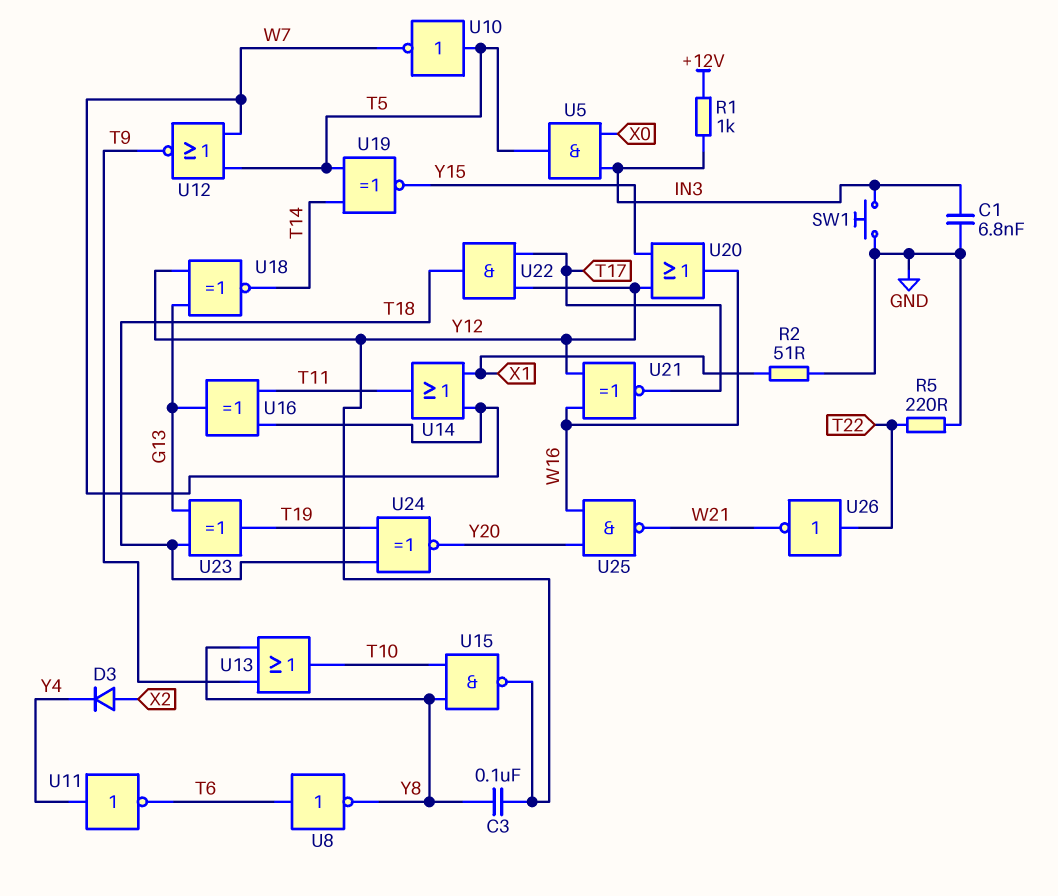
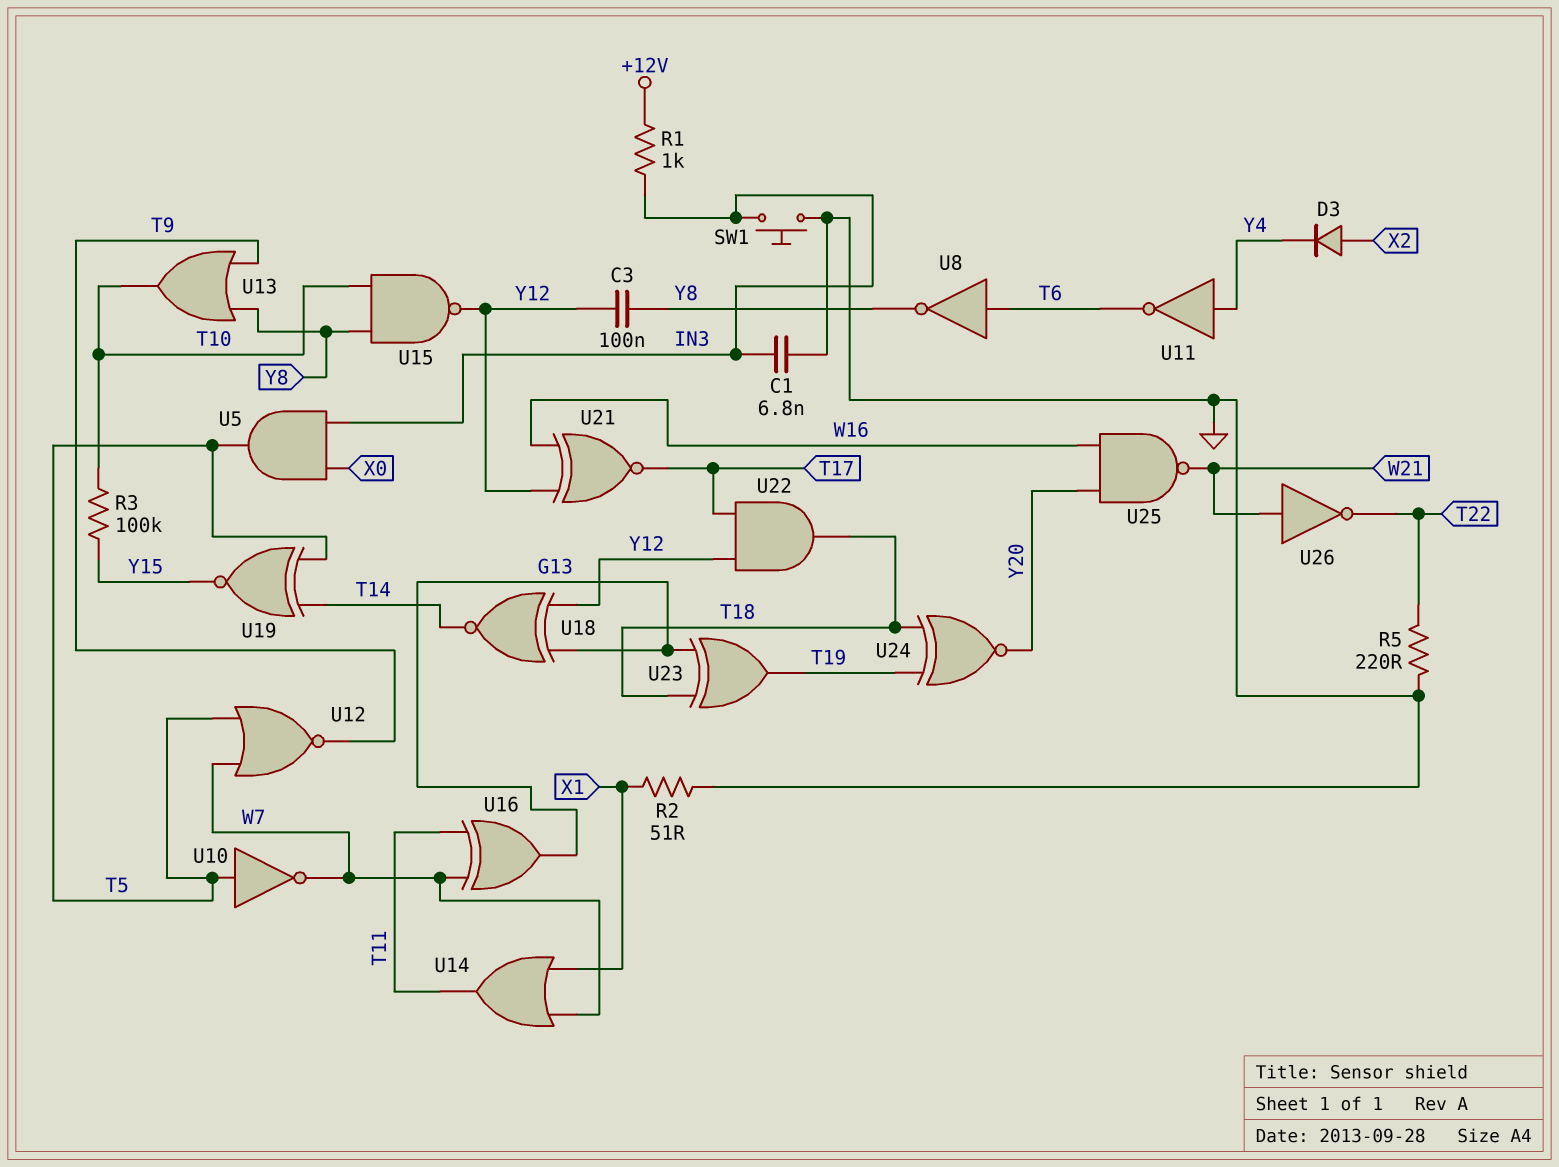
R3: none -> 100k (T10, Y15)
U20: OR (in Y12, in Y15, out W16) -> none
U26: NOT (in T22, out W21) -> NOT (in W21, out T22)

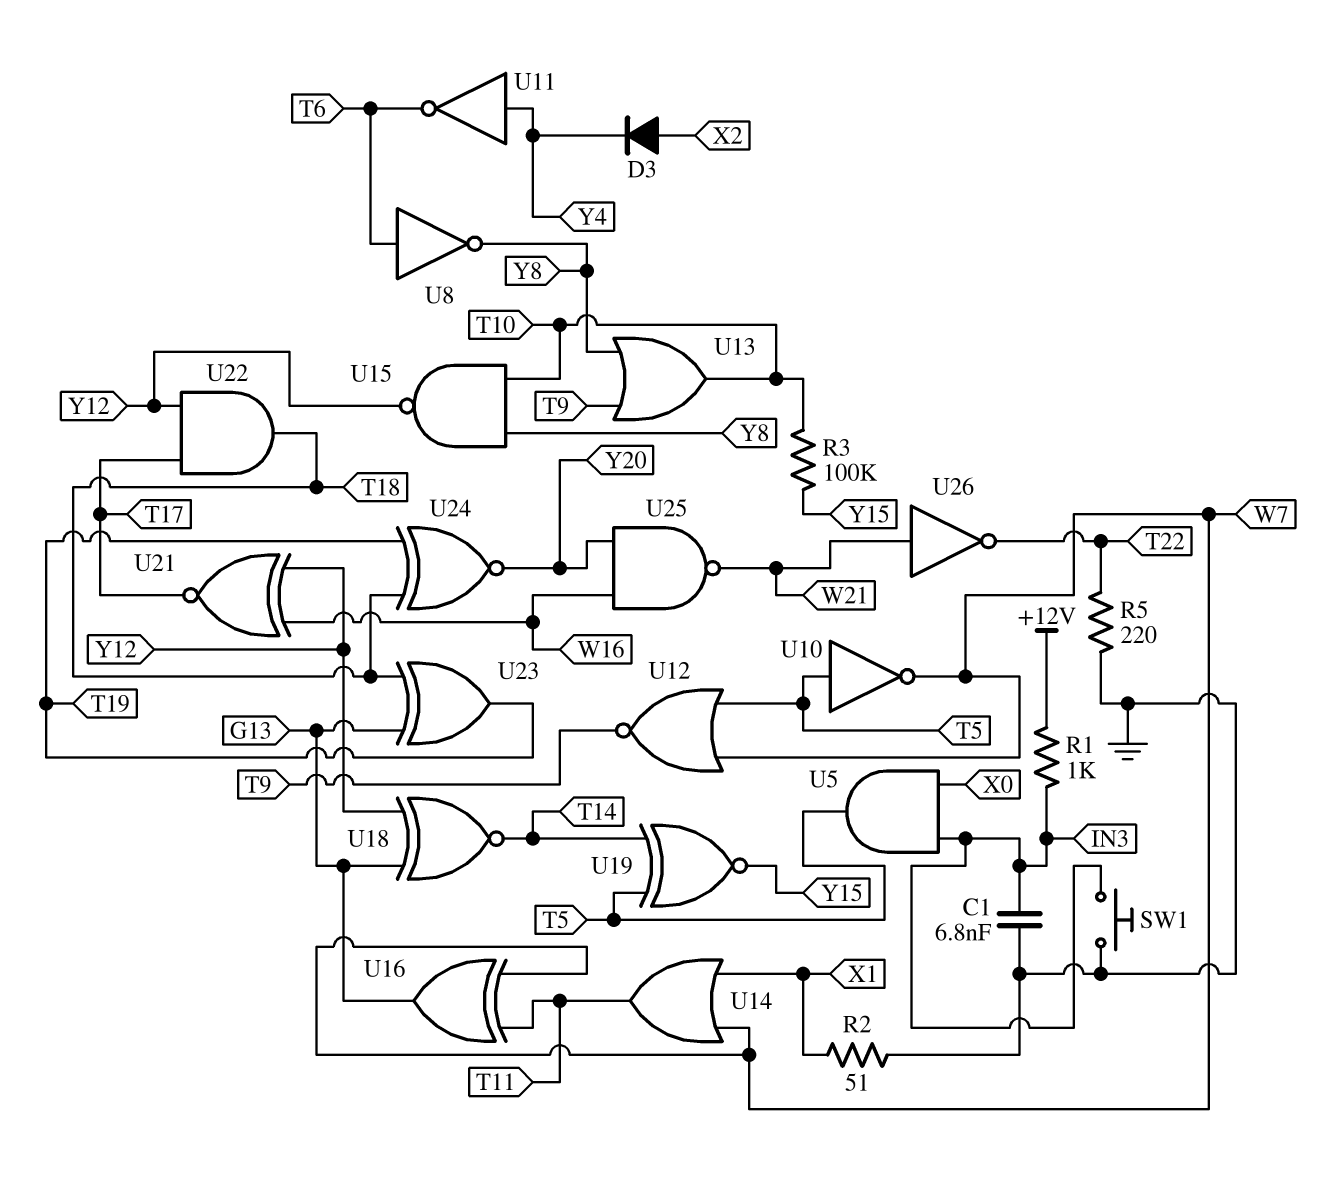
C3: 100nF (Y8, Y12) -> none

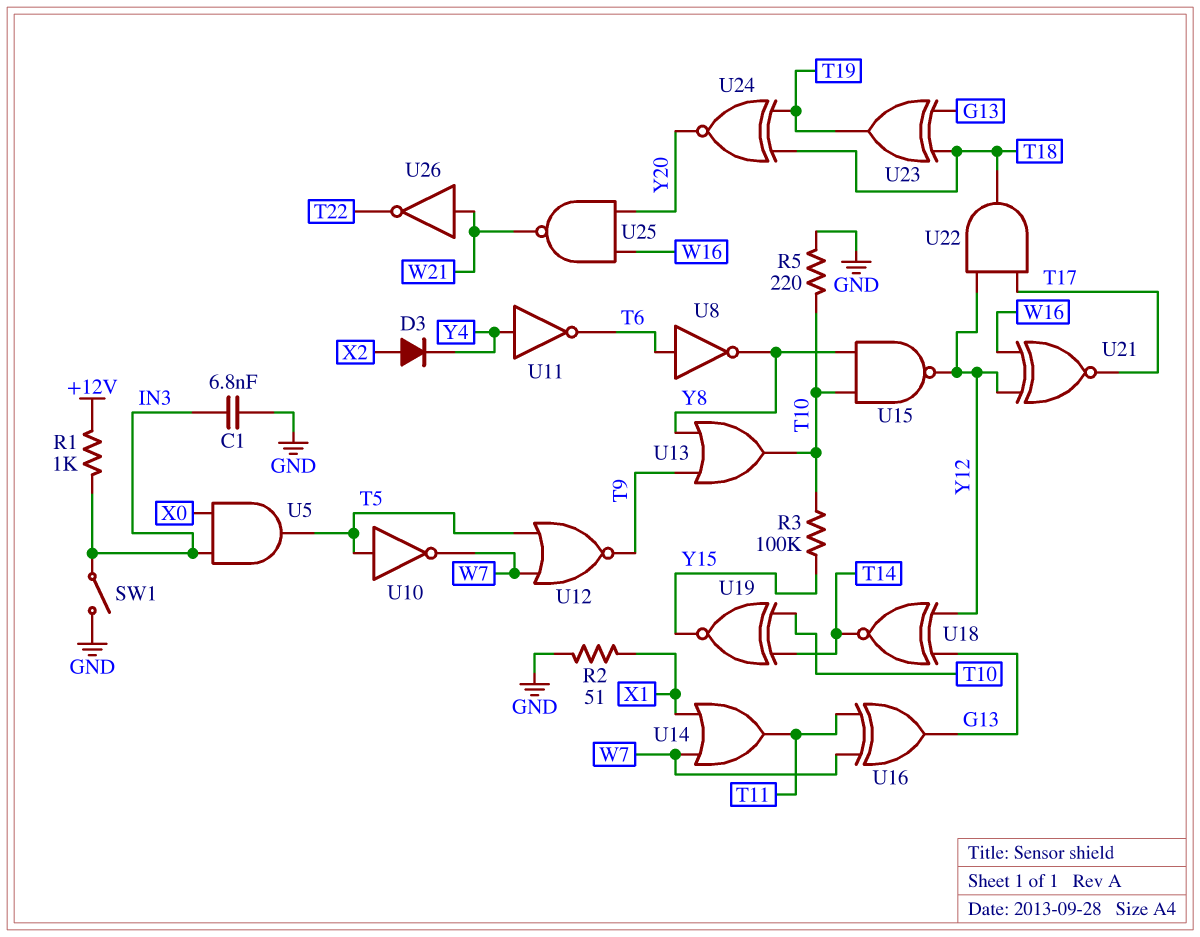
R5: 220 (GND, T22) -> 220 (GND, T10)
SW1: button (GND, IN3) -> switch (GND, IN3)
U19: XNOR (in T5, in T14, out Y15) -> XNOR (in T10, in T14, out Y15)

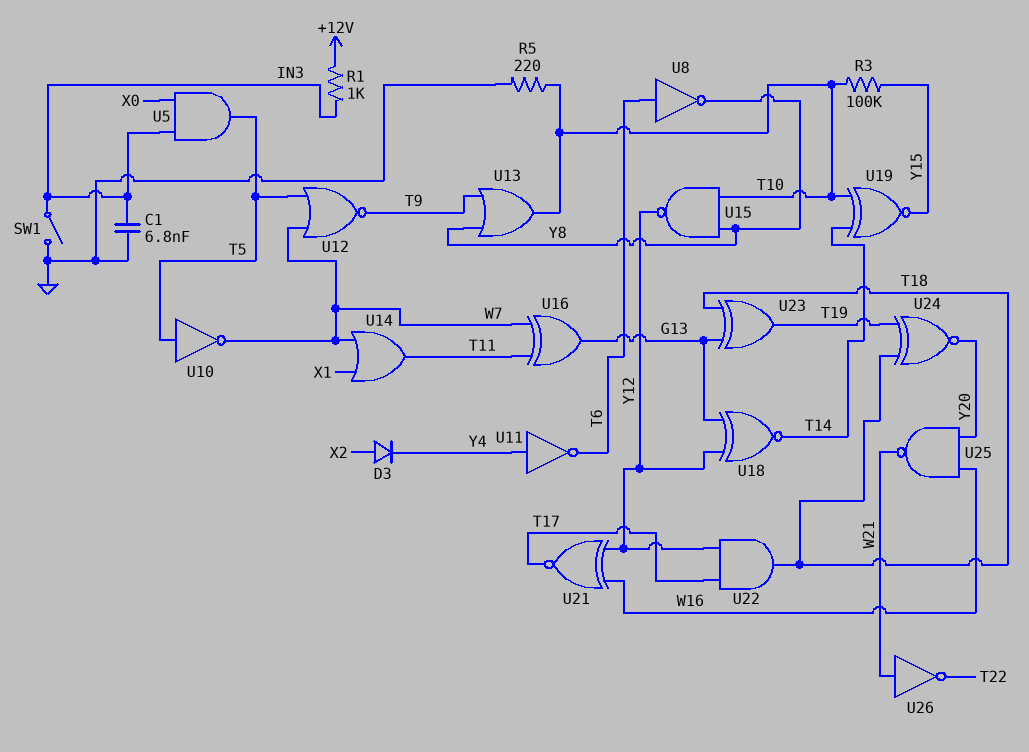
R2: 51 (GND, X1) -> none

